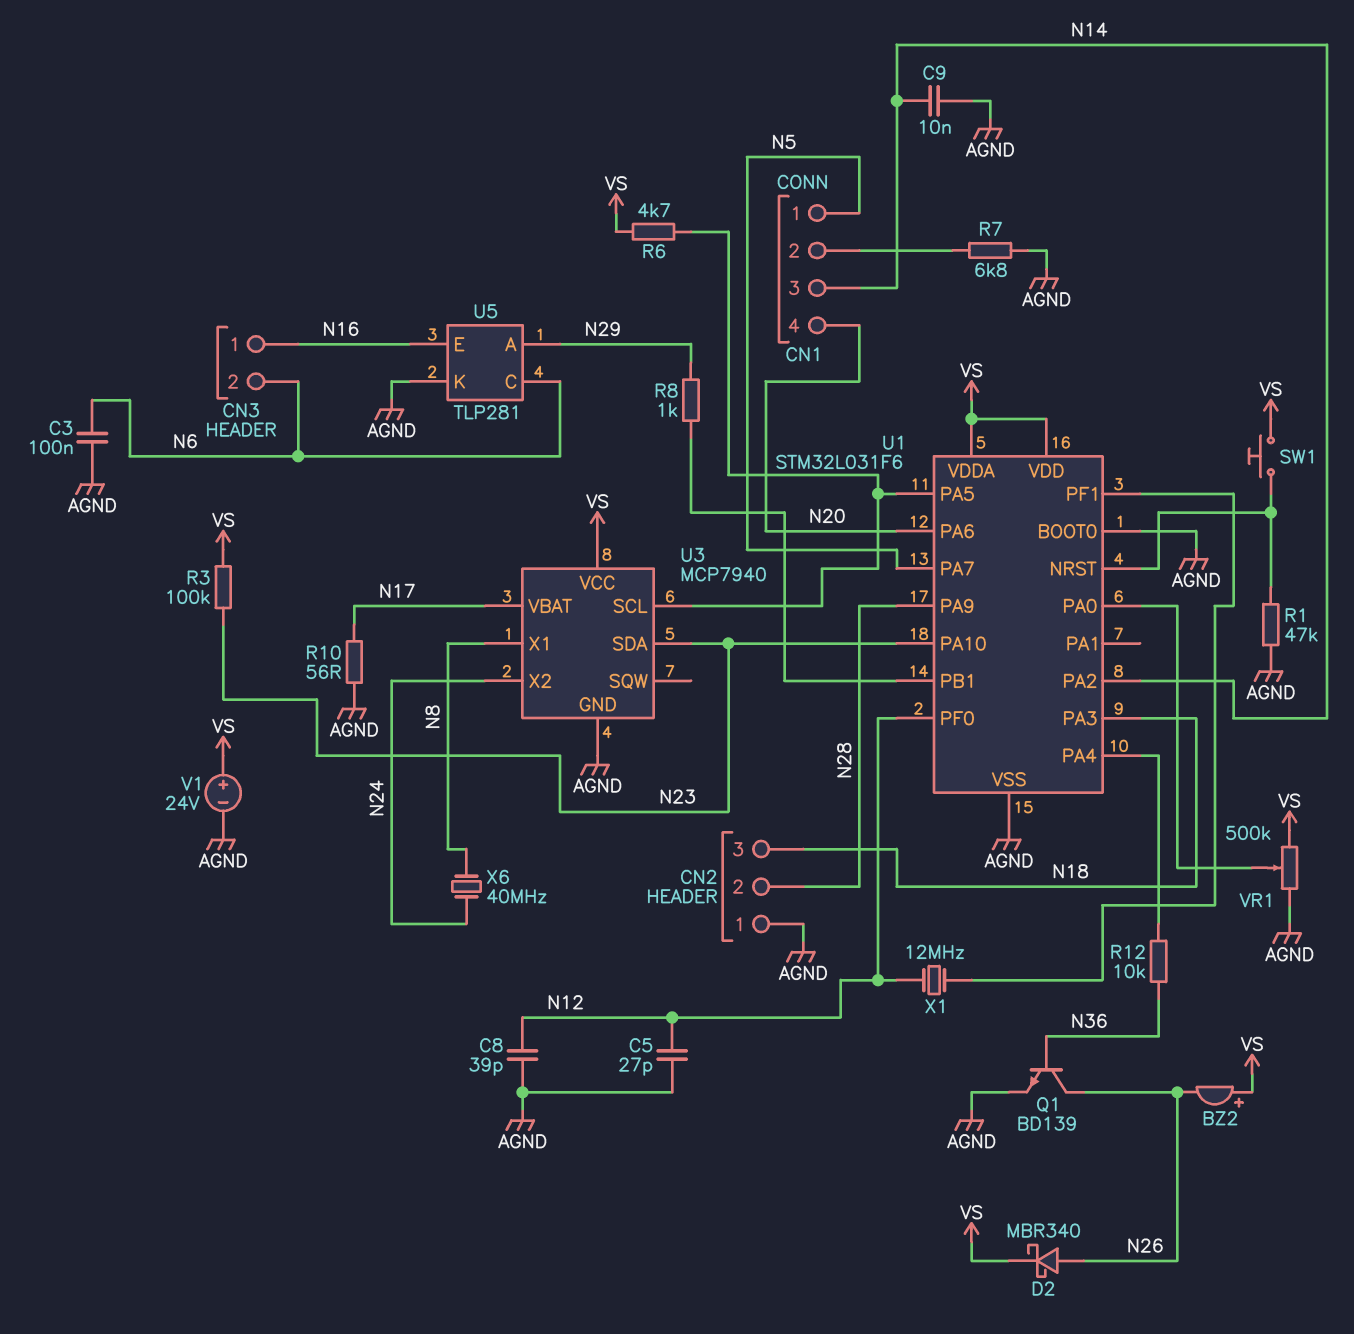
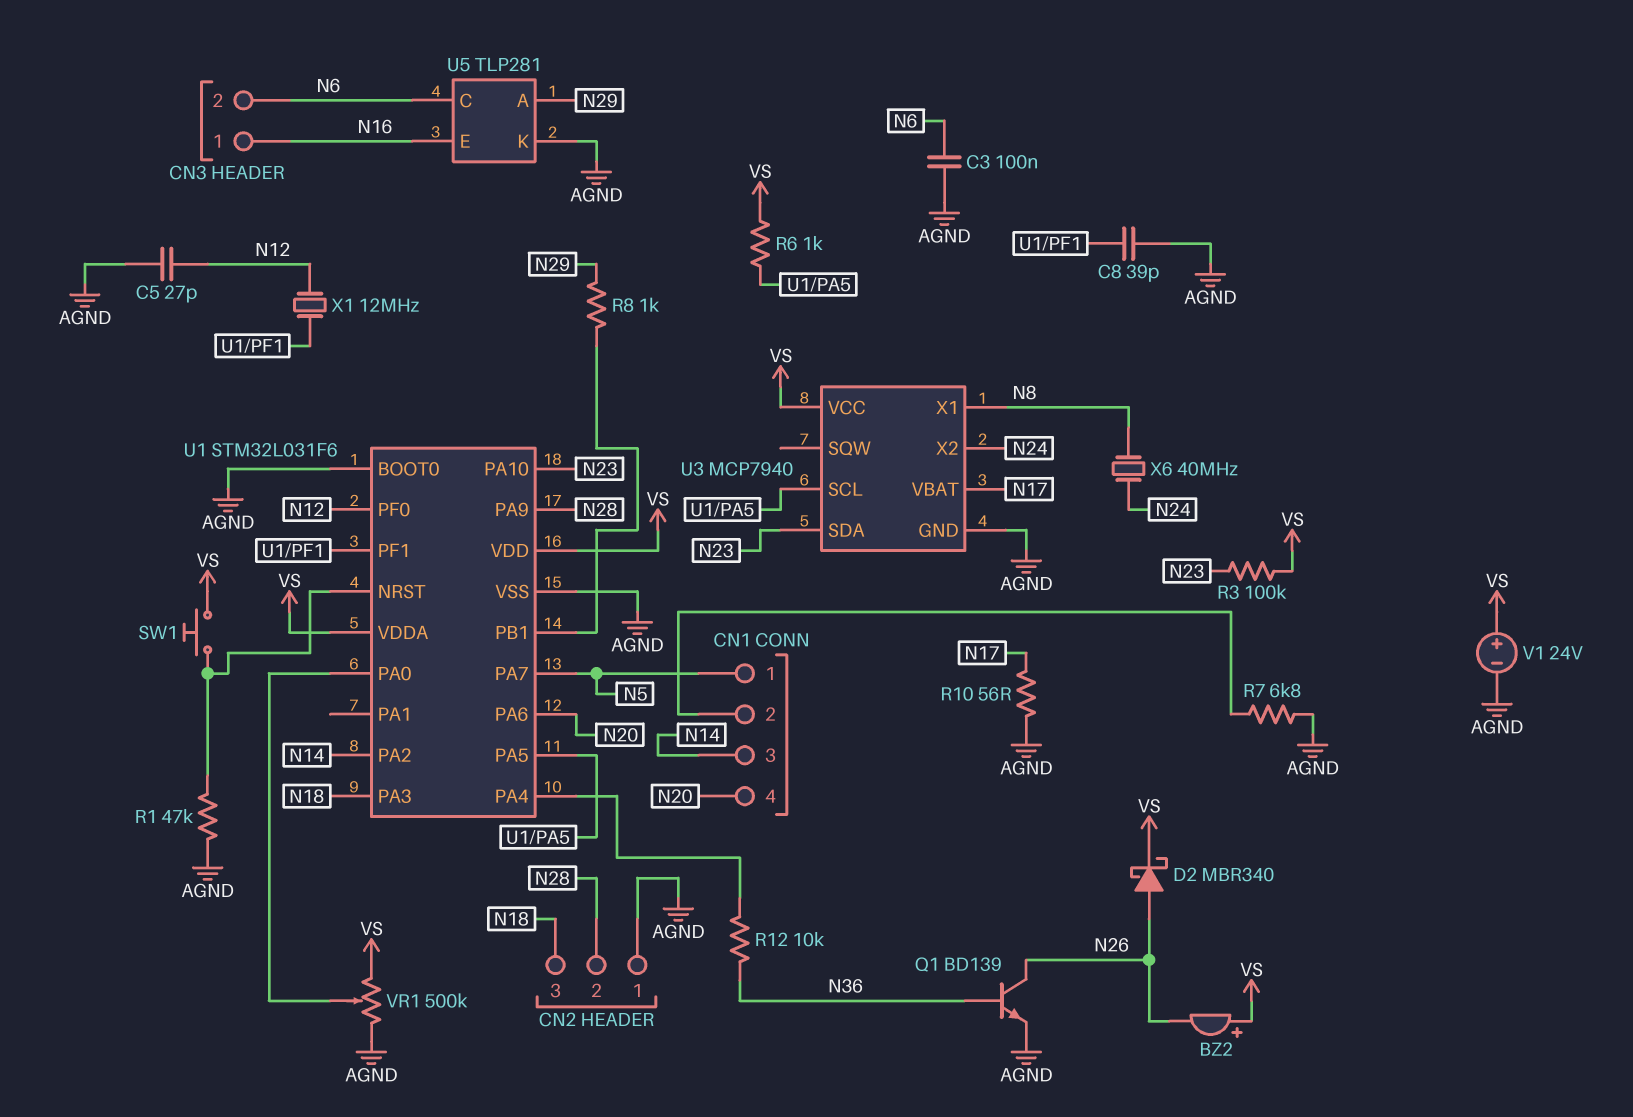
C8: 39pF (AGND, N12) -> 39pF (AGND, U1/PF1)
C9: 10nF (AGND, N14) -> none
R6: 4.7k (U1/PA5, VS) -> 1k (U1/PA5, VS)

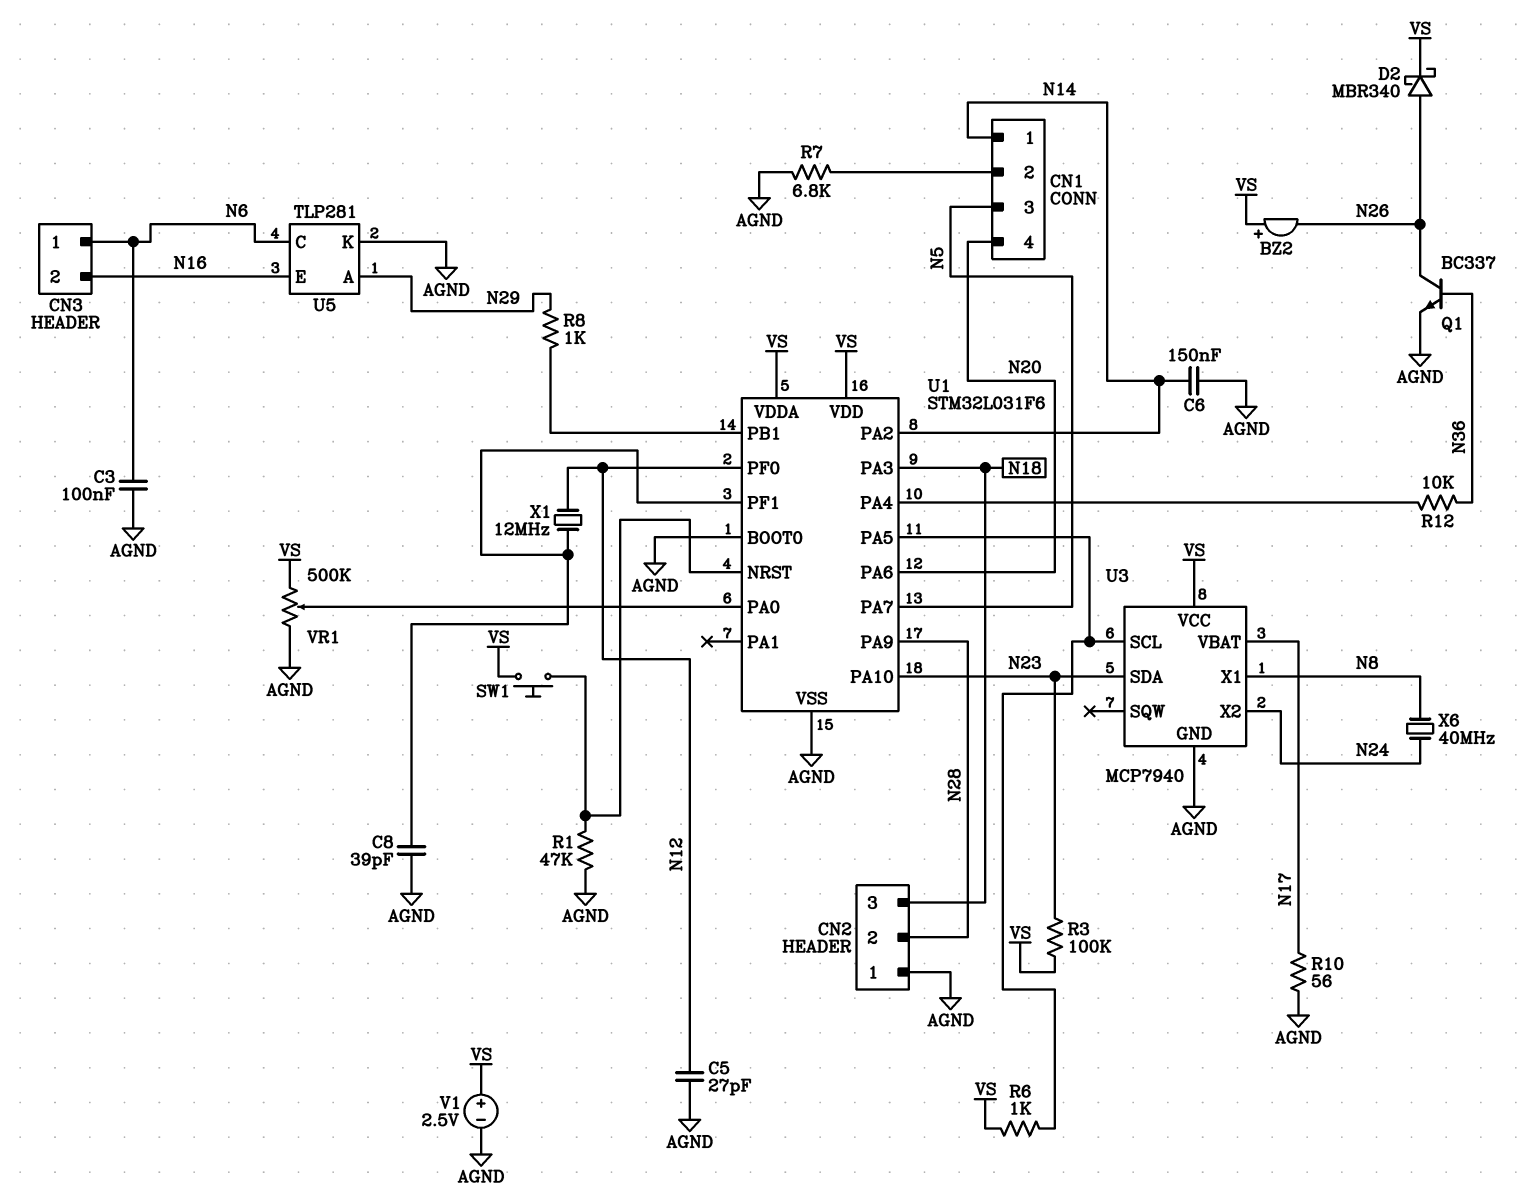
C6: none -> 150nF (AGND, N14)
CN1 pin 1: N5 -> N14
CN1 pin 3: N14 -> N5
CN3 pin 1: N16 -> N6
CN3 pin 2: N6 -> N16
Q1: NPN BD139 (B N36, C N26, E AGND) -> NPN BC337 (B N36, C N26, E AGND)
V1: 24V (plus VS, minus AGND) -> 2.5V (plus VS, minus AGND)

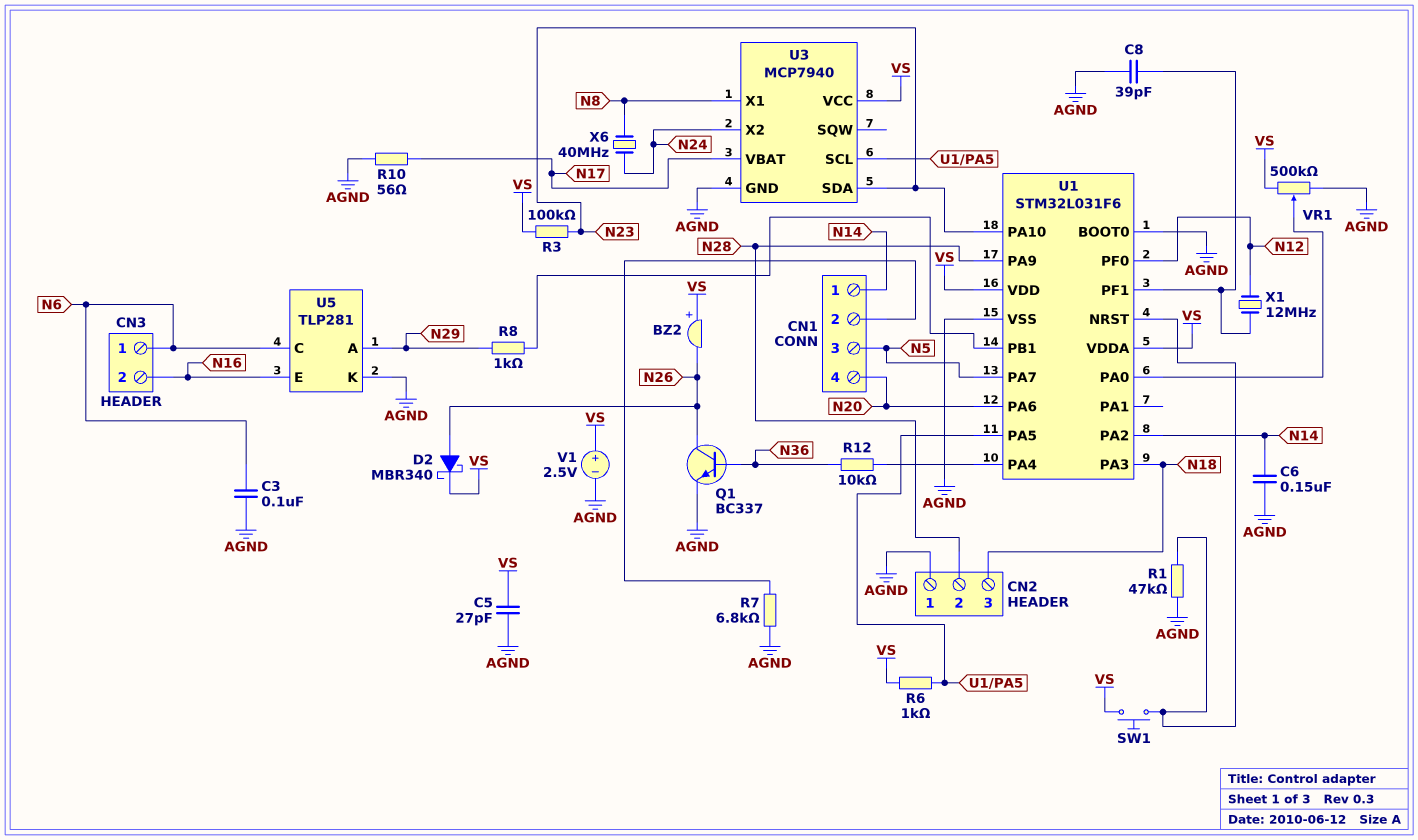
C5: 27pF (AGND, N12) -> 27pF (AGND, VS)

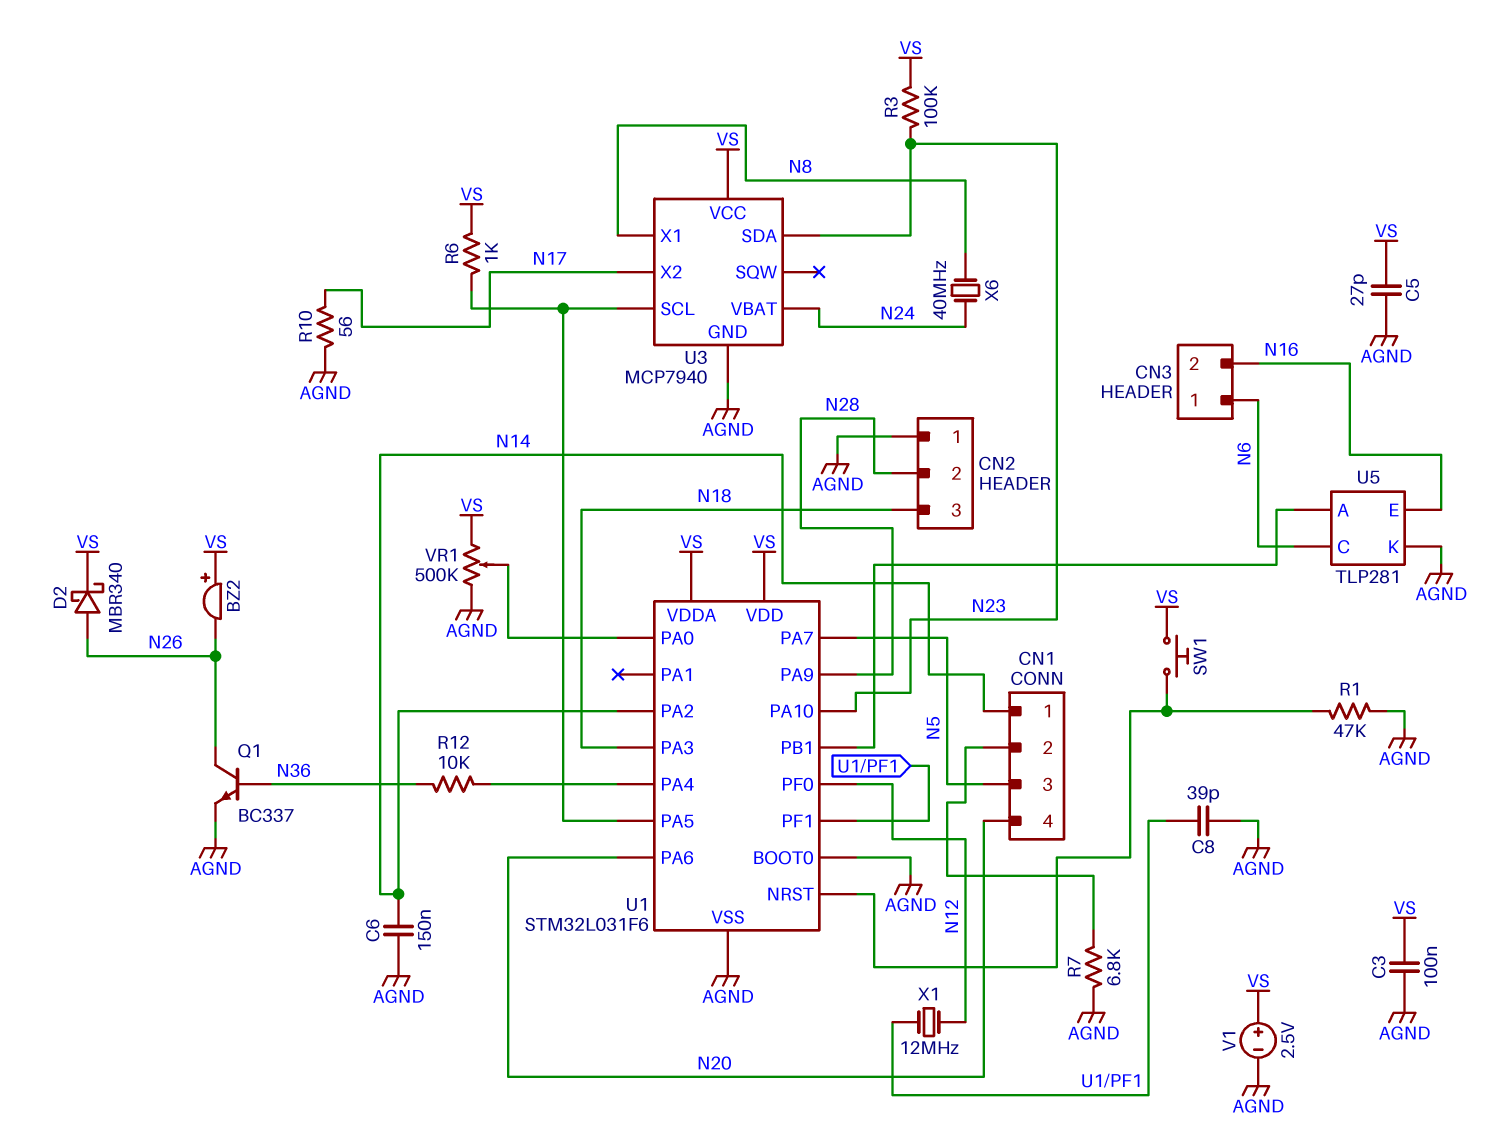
C3: 100nF (AGND, N6) -> 100nF (AGND, VS)
R8: 1k (N29, U1/PB1) -> none
U3 pin VBAT: N17 -> N24
U3 pin X2: N24 -> N17
U5 pin A: N29 -> U1/PB1

